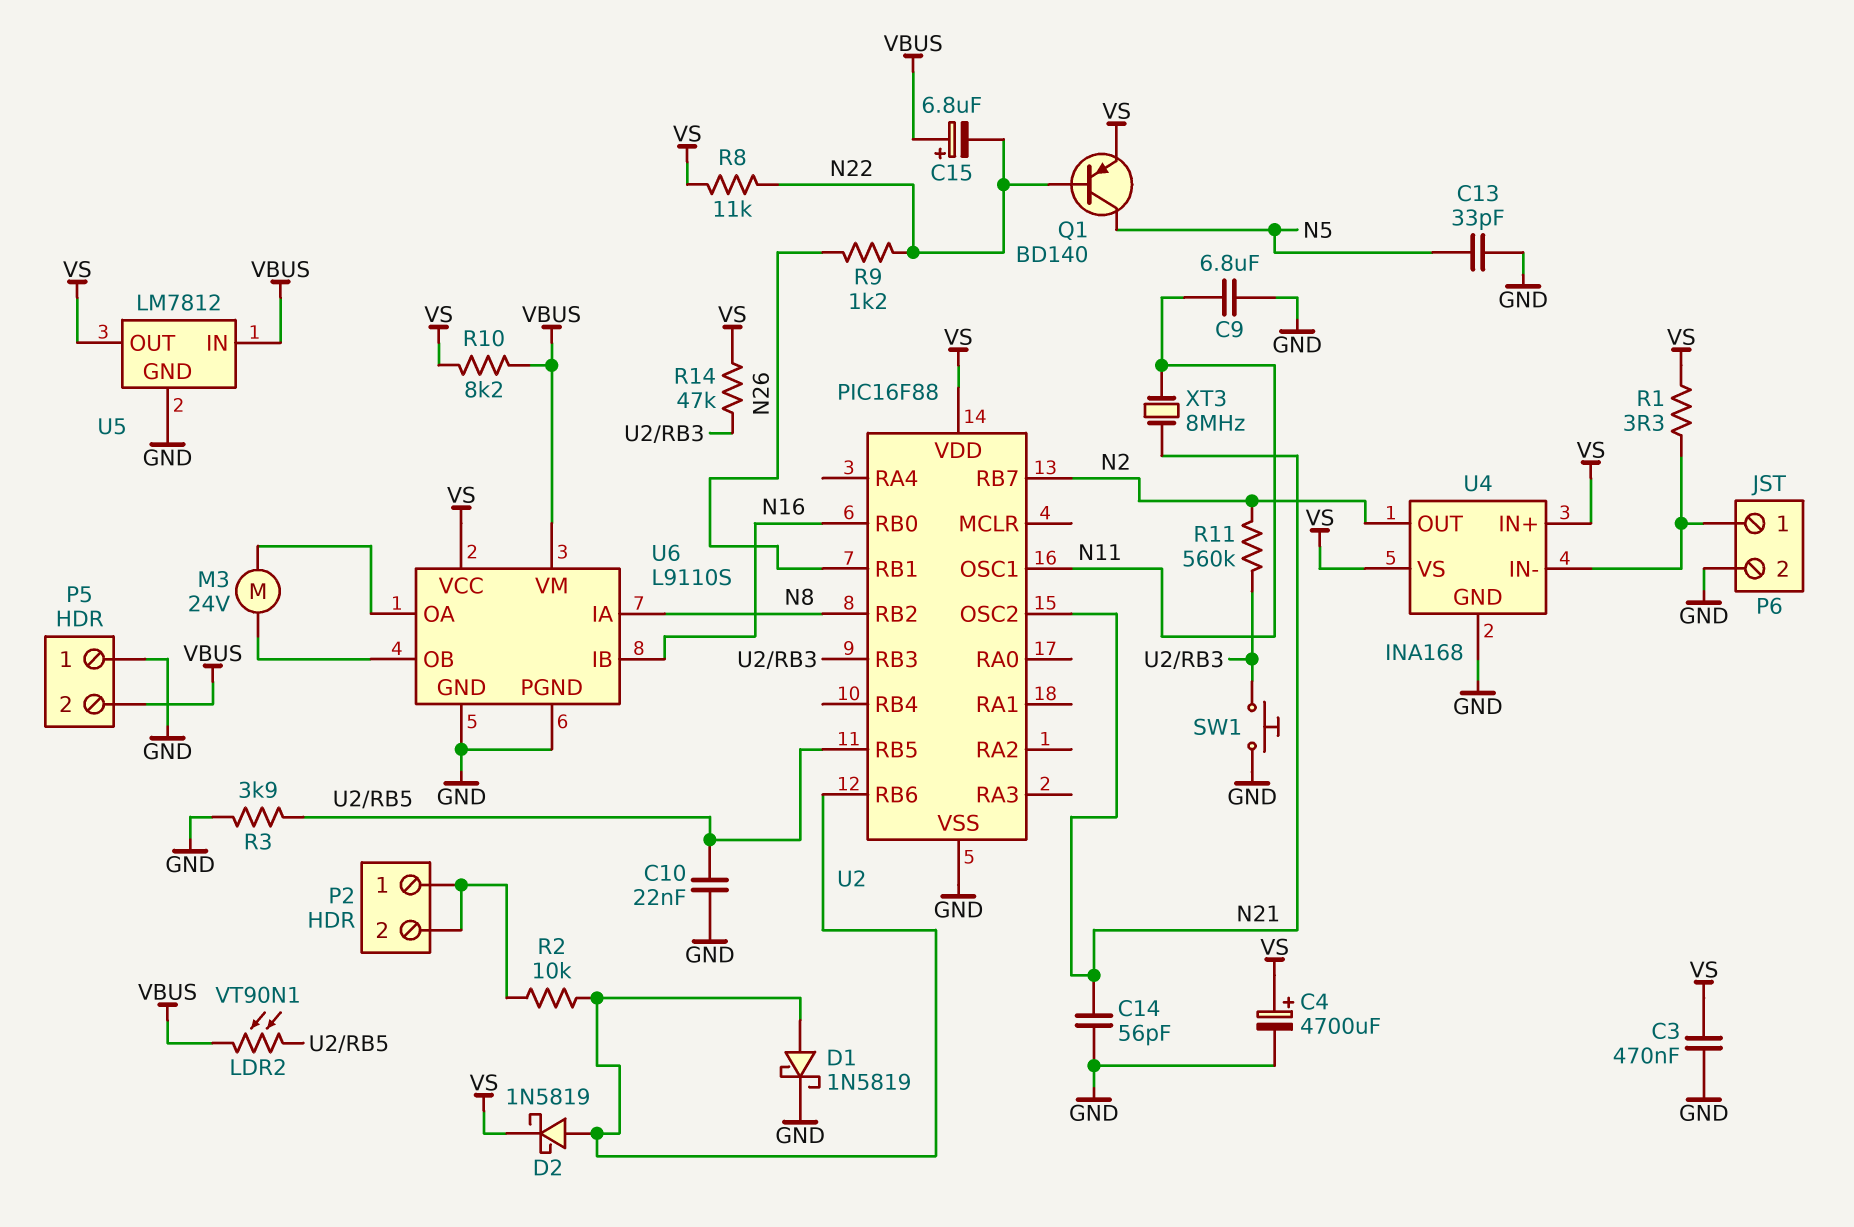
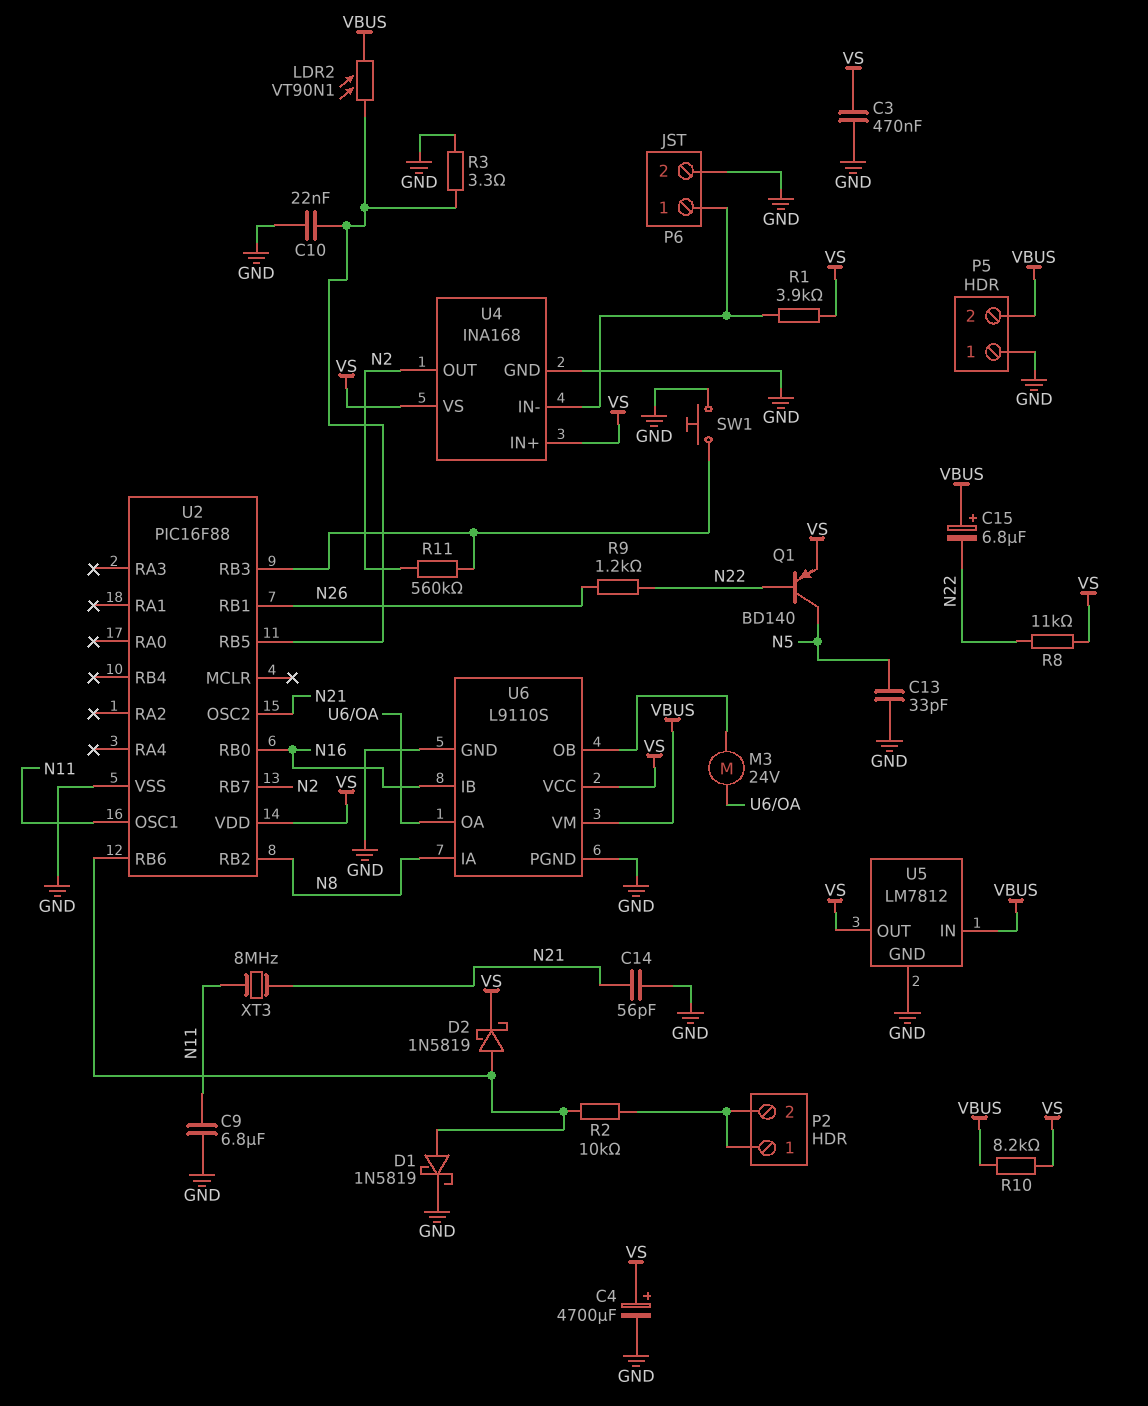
R1: 3.3 (P6/1, VS) -> 3.9k (P6/1, VS)
R3: 3.9k (GND, U2/RB5) -> 3.3 (GND, U2/RB5)
R14: 47k (U2/RB3, VS) -> none

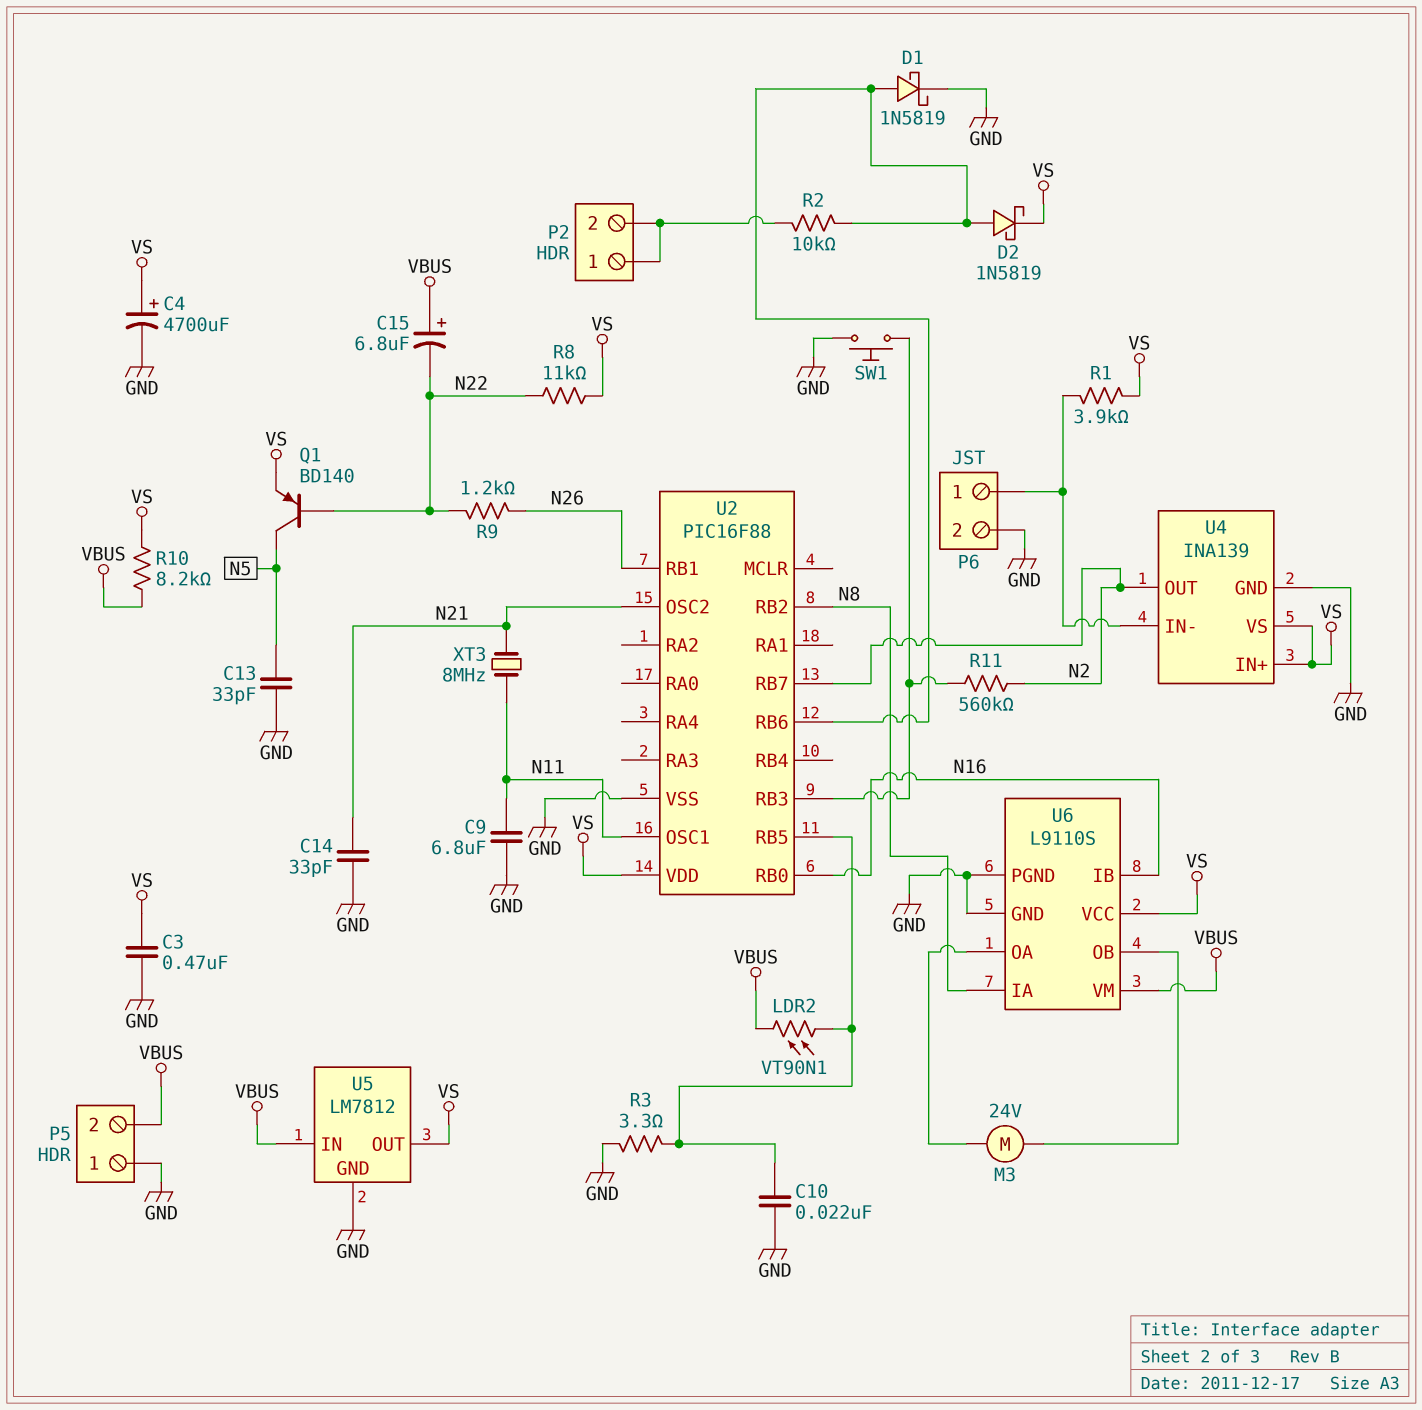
C14: 56pF (GND, N21) -> 33pF (GND, N21)
U4: INA168 -> INA139

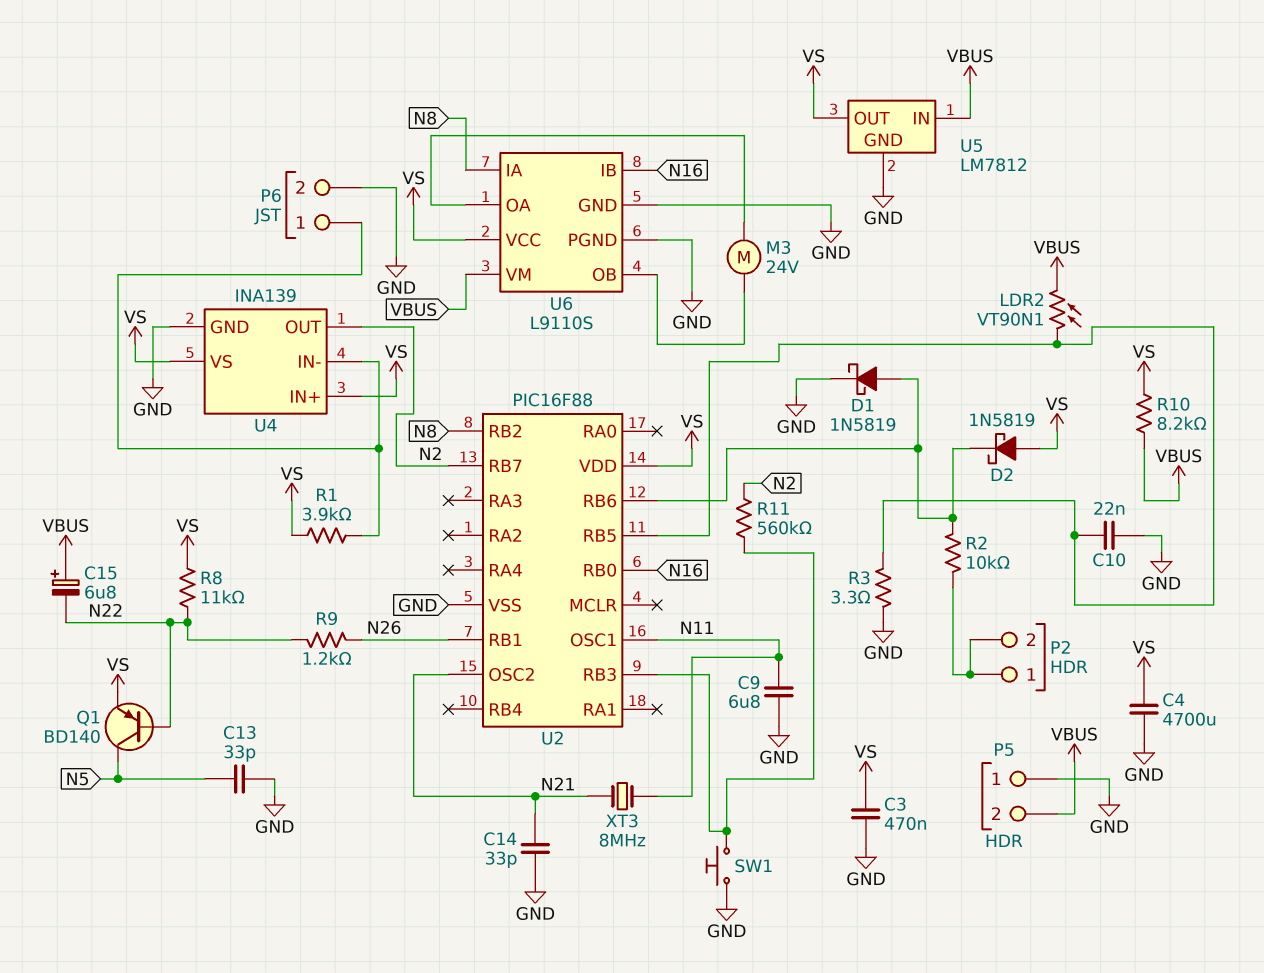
C4: 4700uF (plus VS, minus GND) -> 4700uF (GND, VS)
D2: schottky 1N5819 (A U2/RB6, K VS) -> schottky 1N5819 (A VS, K U2/RB6)

